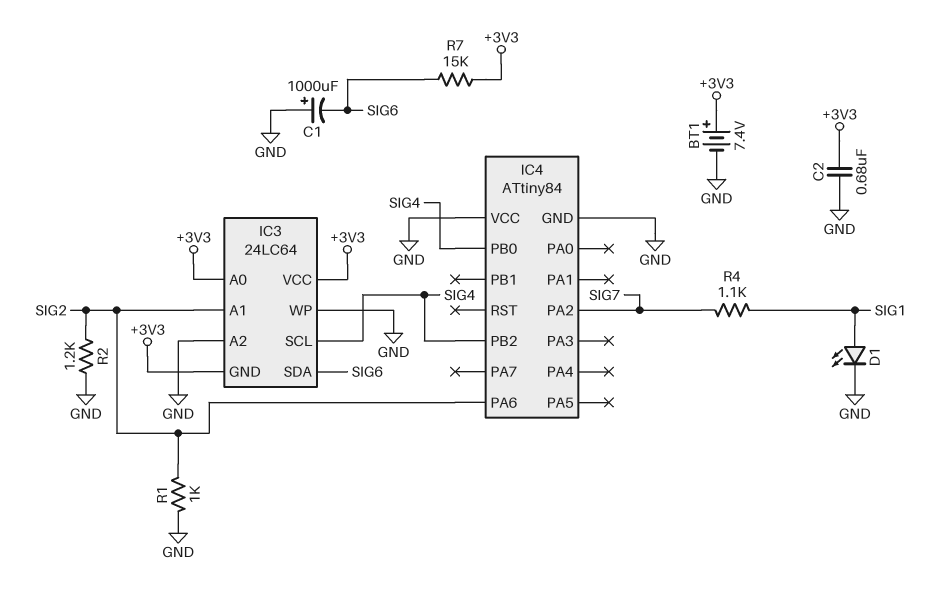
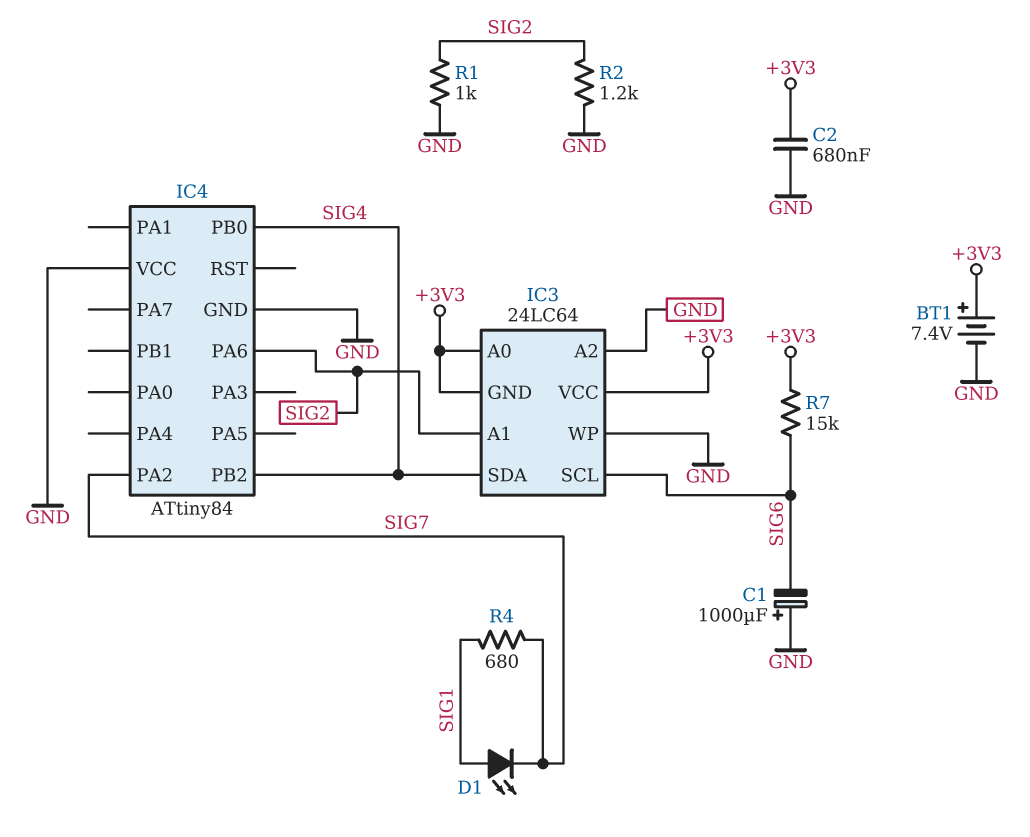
D1: LED (A SIG1, K GND) -> LED (A SIG1, K SIG7)
IC3 pin SCL: SIG4 -> SIG6
IC3 pin SDA: SIG6 -> SIG4
R4: 1.1k (SIG1, SIG7) -> 680 (SIG1, SIG7)

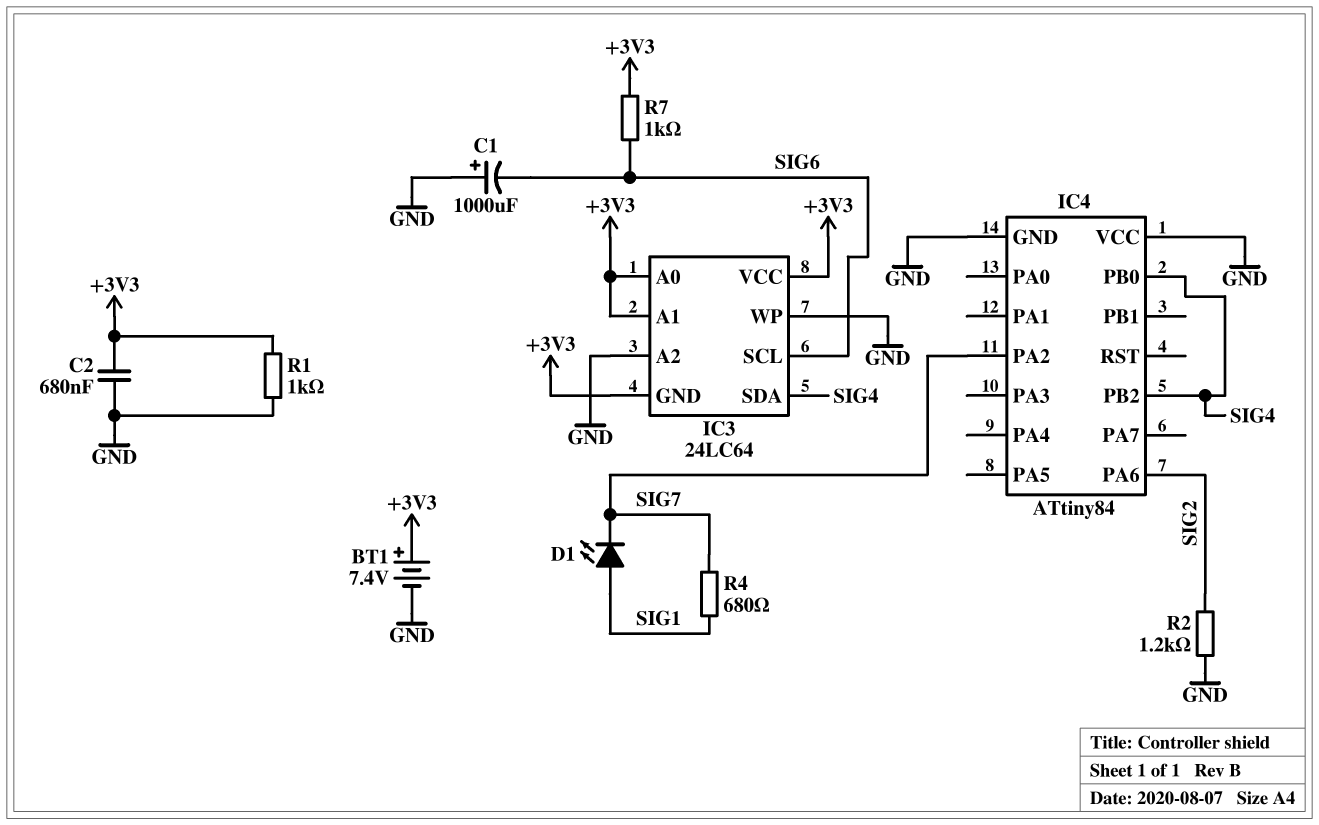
IC3 pin A1: SIG2 -> +3V3
R1: 1k (GND, SIG2) -> 1k (+3V3, GND)
R7: 15k (+3V3, SIG6) -> 1k (+3V3, SIG6)

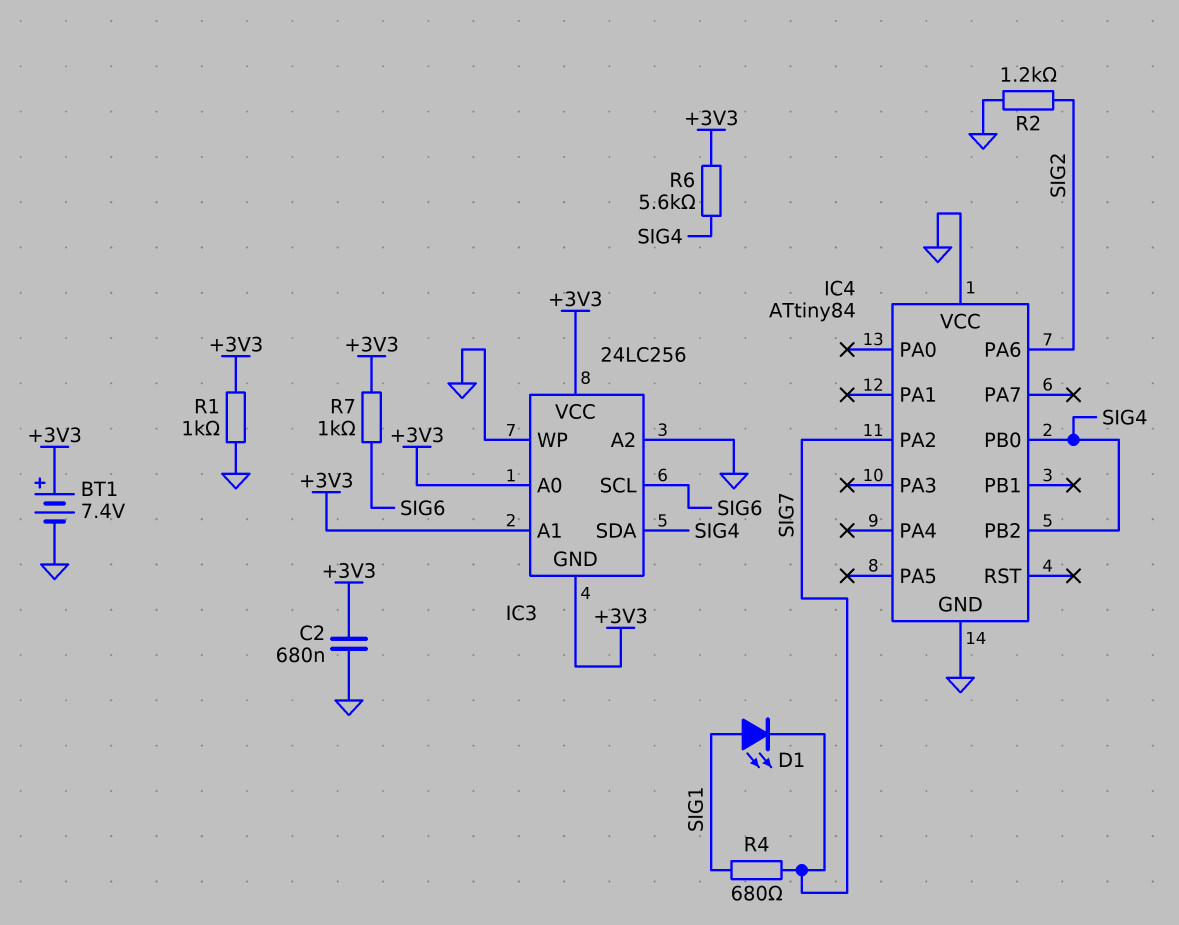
C1: 1000uF (plus GND, minus SIG6) -> none
IC3: 24LC64 -> 24LC256
R6: none -> 5.6k (+3V3, SIG4)

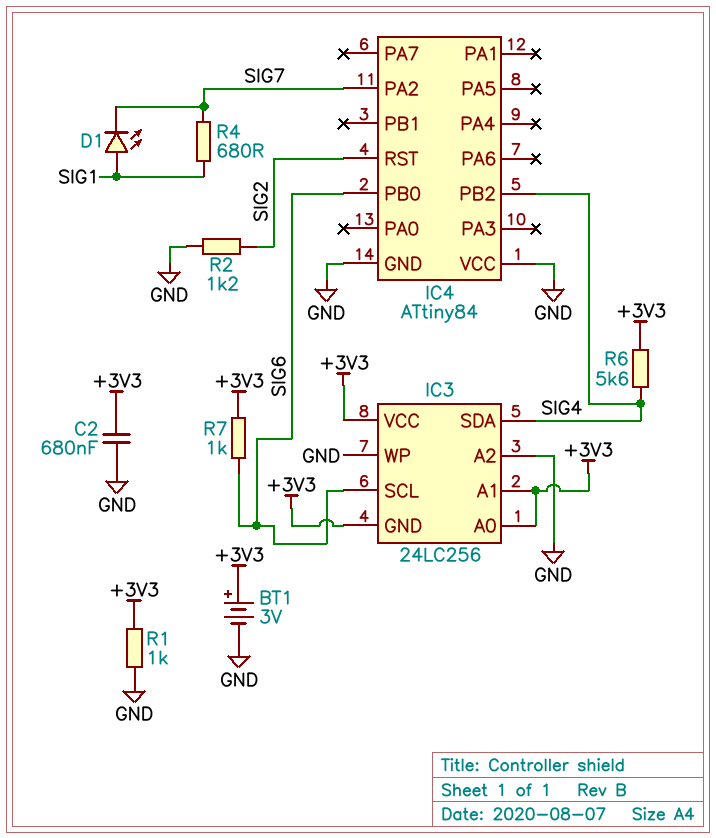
BT1: 7.4V (plus +3V3, minus GND) -> 3V (plus +3V3, minus GND)
IC4 pin PA6: SIG2 -> none
IC4 pin PB0: SIG4 -> SIG6
IC4 pin RST: none -> SIG2

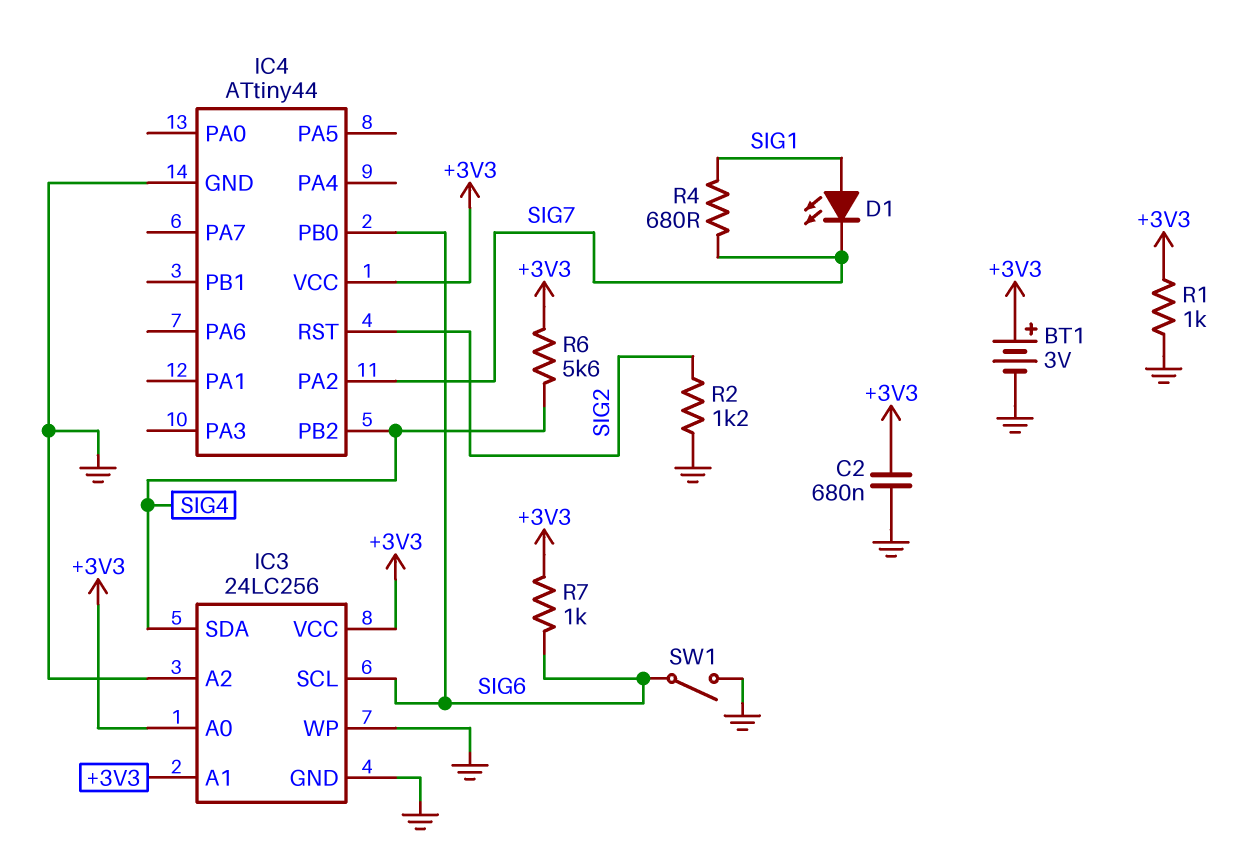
IC3 pin GND: +3V3 -> GND
IC4: ATtiny84 -> ATtiny44
IC4 pin VCC: GND -> +3V3
SW1: none -> switch (GND, SIG6)

